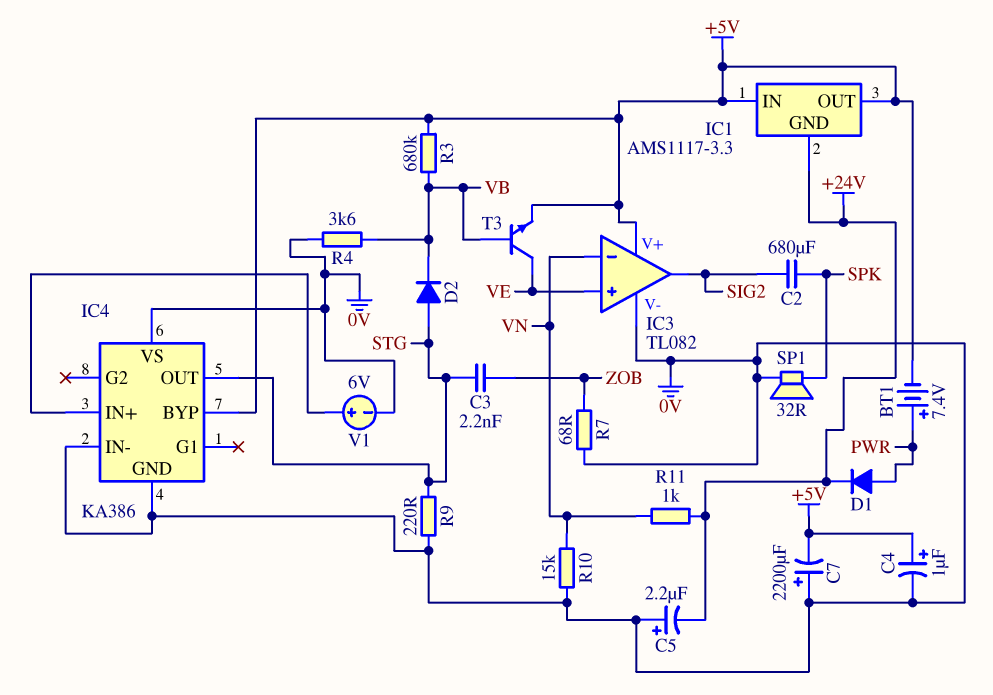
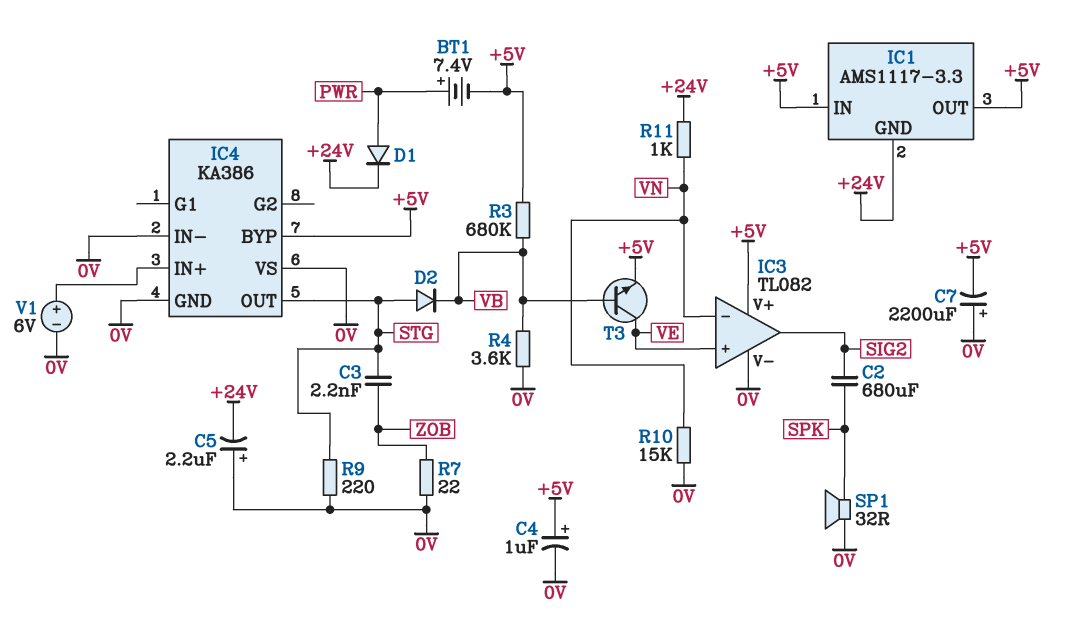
R7: 68 (0V, ZOB) -> 22 (0V, ZOB)

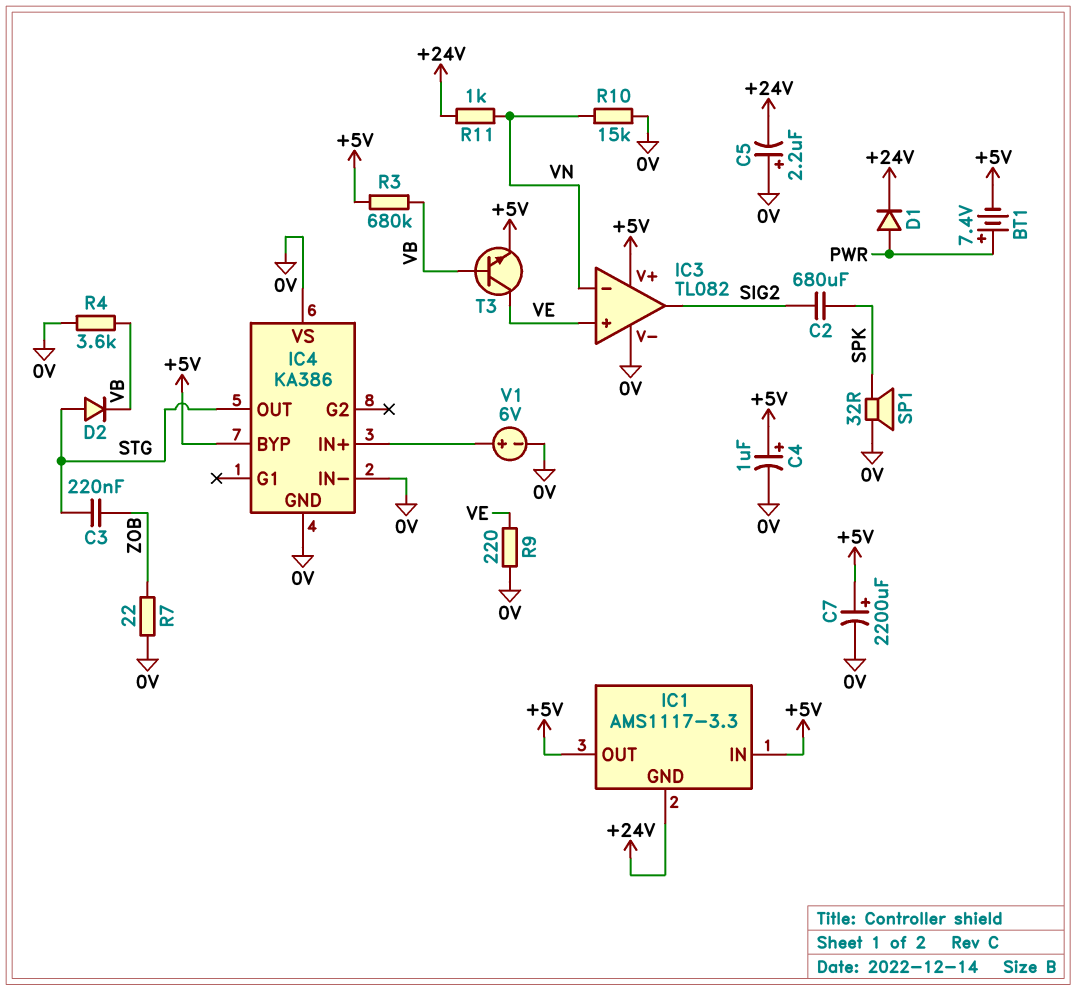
C3: 2.2nF (STG, ZOB) -> 220nF (STG, ZOB)
C7: 2200uF (plus 0V, minus +5V) -> 2200uF (plus +5V, minus 0V)
R9: 220 (0V, STG) -> 220 (0V, VE)

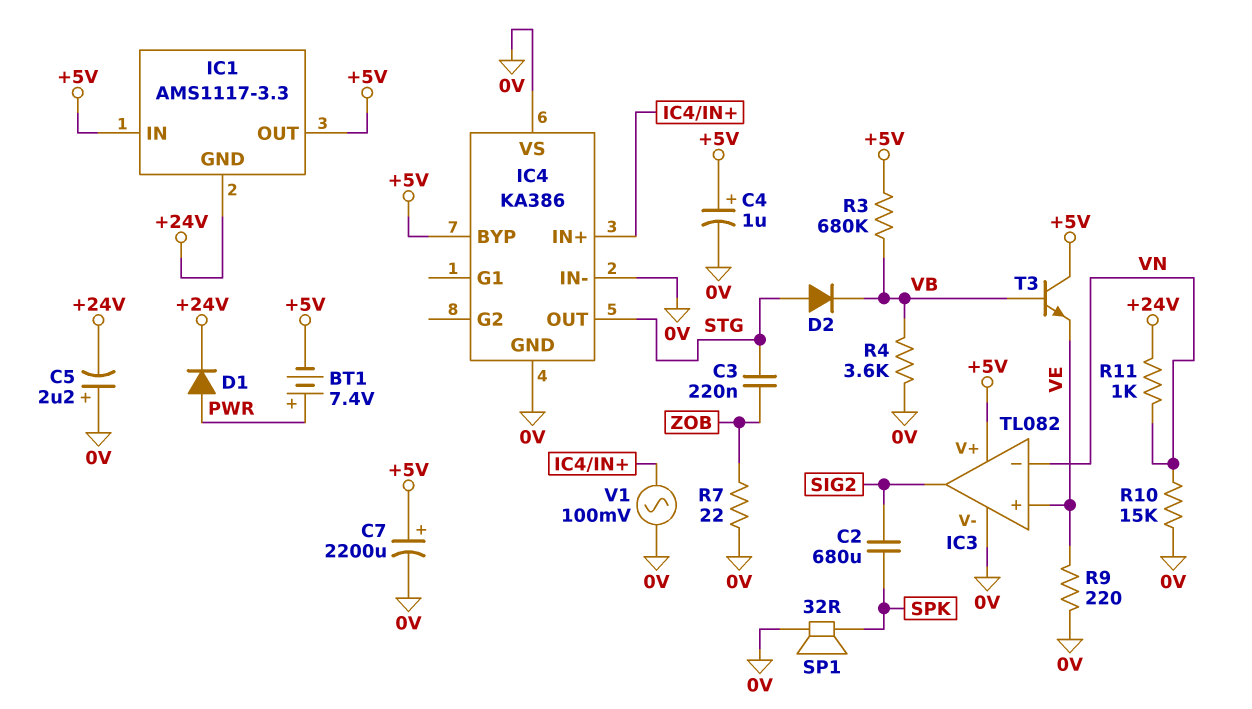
T3: NPN (B VB, C VE, E +5V) -> NPN (B VB, C +5V, E VE)
V1: 6V (plus IC4/IN+, minus 0V) -> AC 100mV (0V, IC4/IN+)

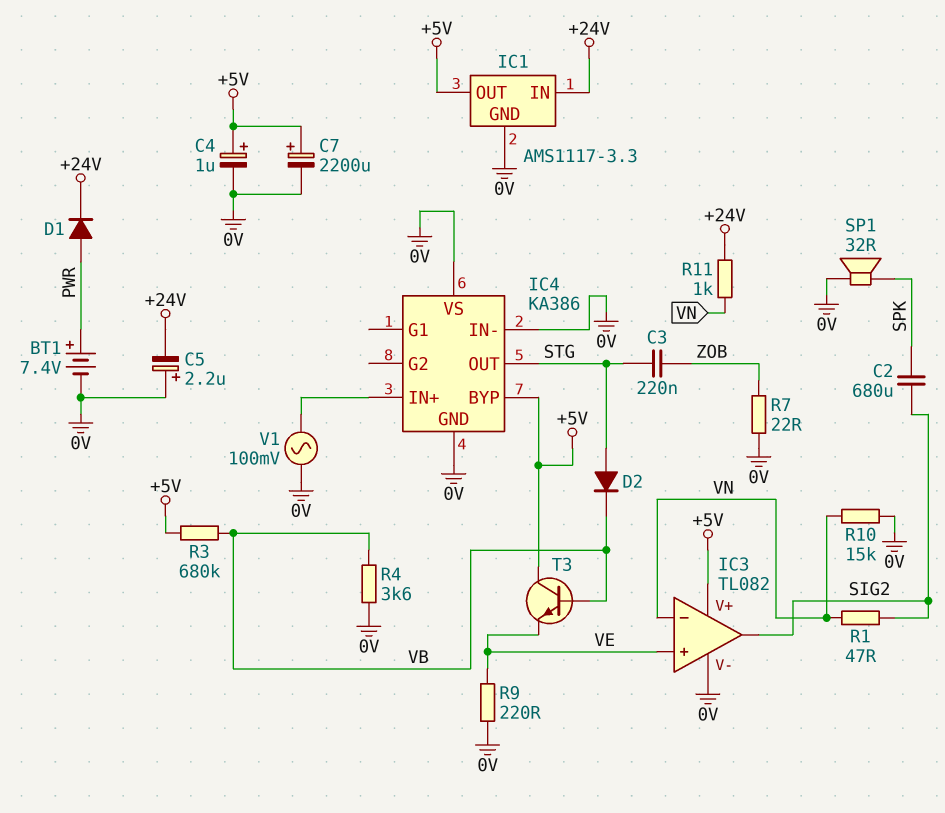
BT1: 7.4V (plus PWR, minus +5V) -> 7.4V (plus PWR, minus 0V)
IC1 pin GND: +24V -> 0V
IC1 pin IN: +5V -> +24V
R1: none -> 47 (SIG2, VN)

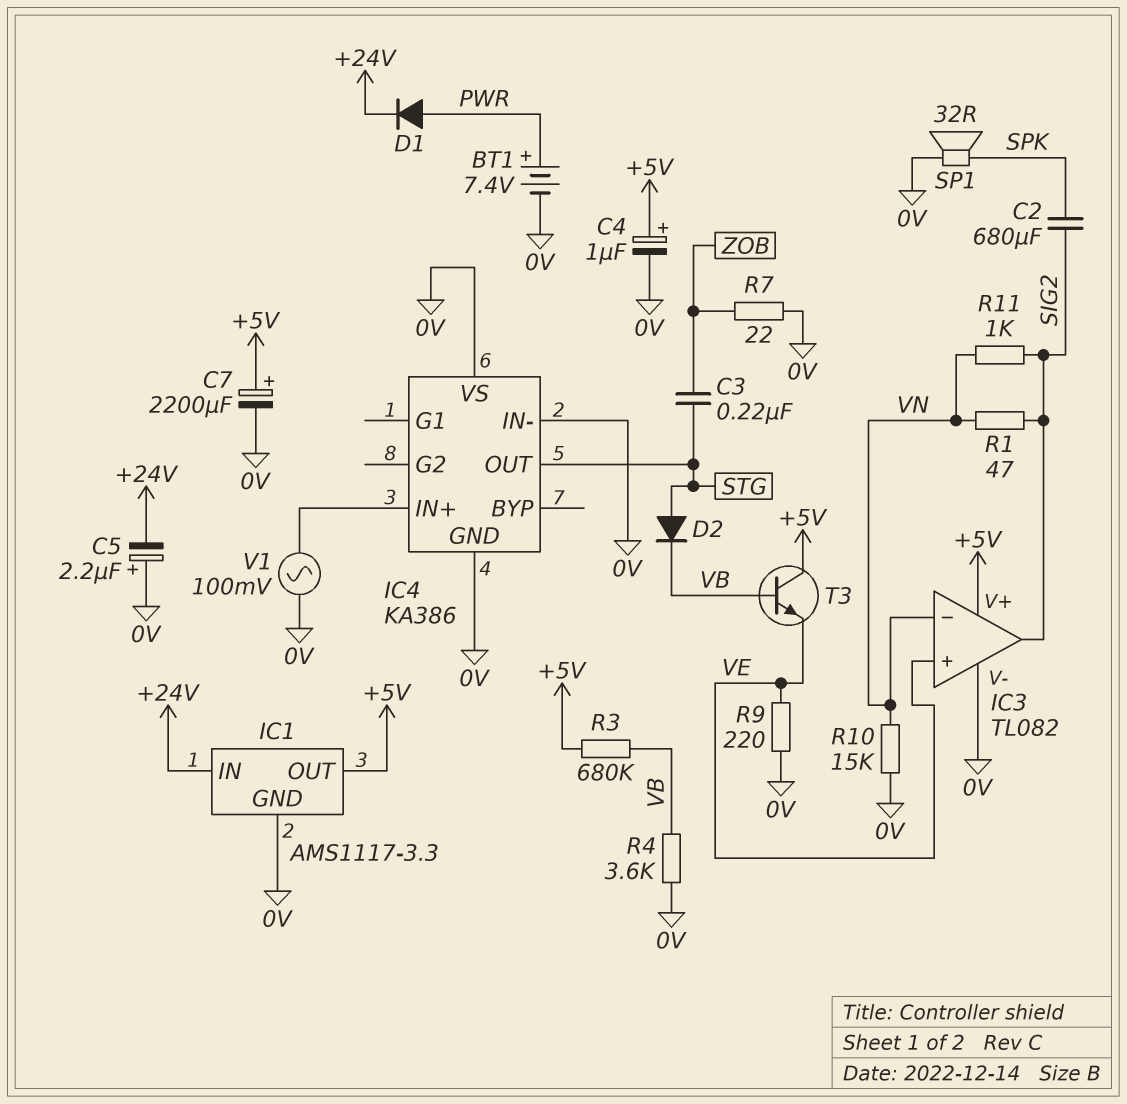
IC4 pin BYP: +5V -> none
R11: 1k (+24V, VN) -> 1k (SIG2, VN)

